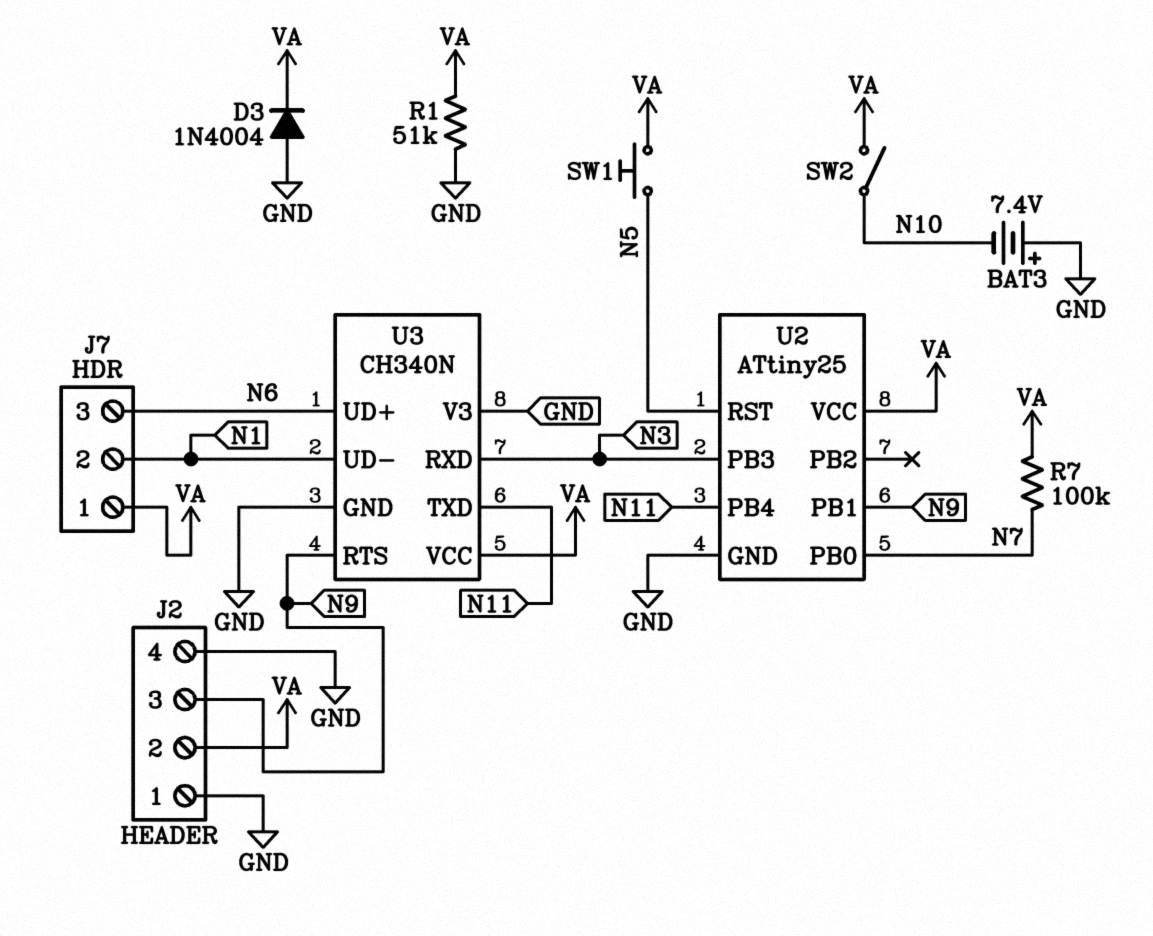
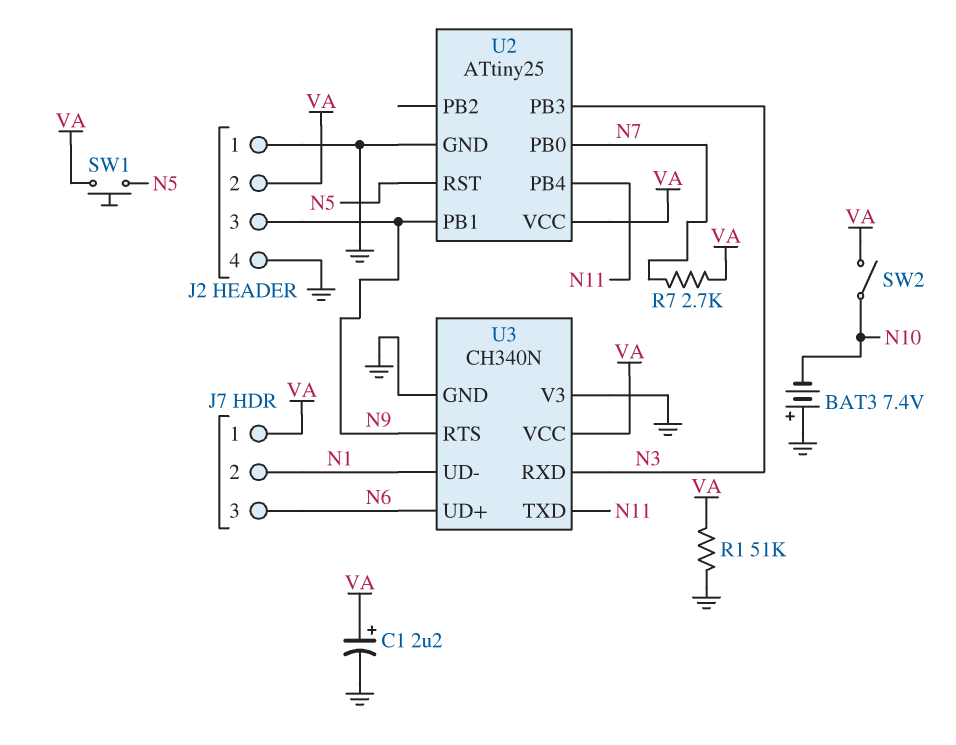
C1: none -> 2.2uF (plus VA, minus GND)
D3: diode 1N4004 (A GND, K VA) -> none
R7: 100k (N7, VA) -> 2.7k (N7, VA)

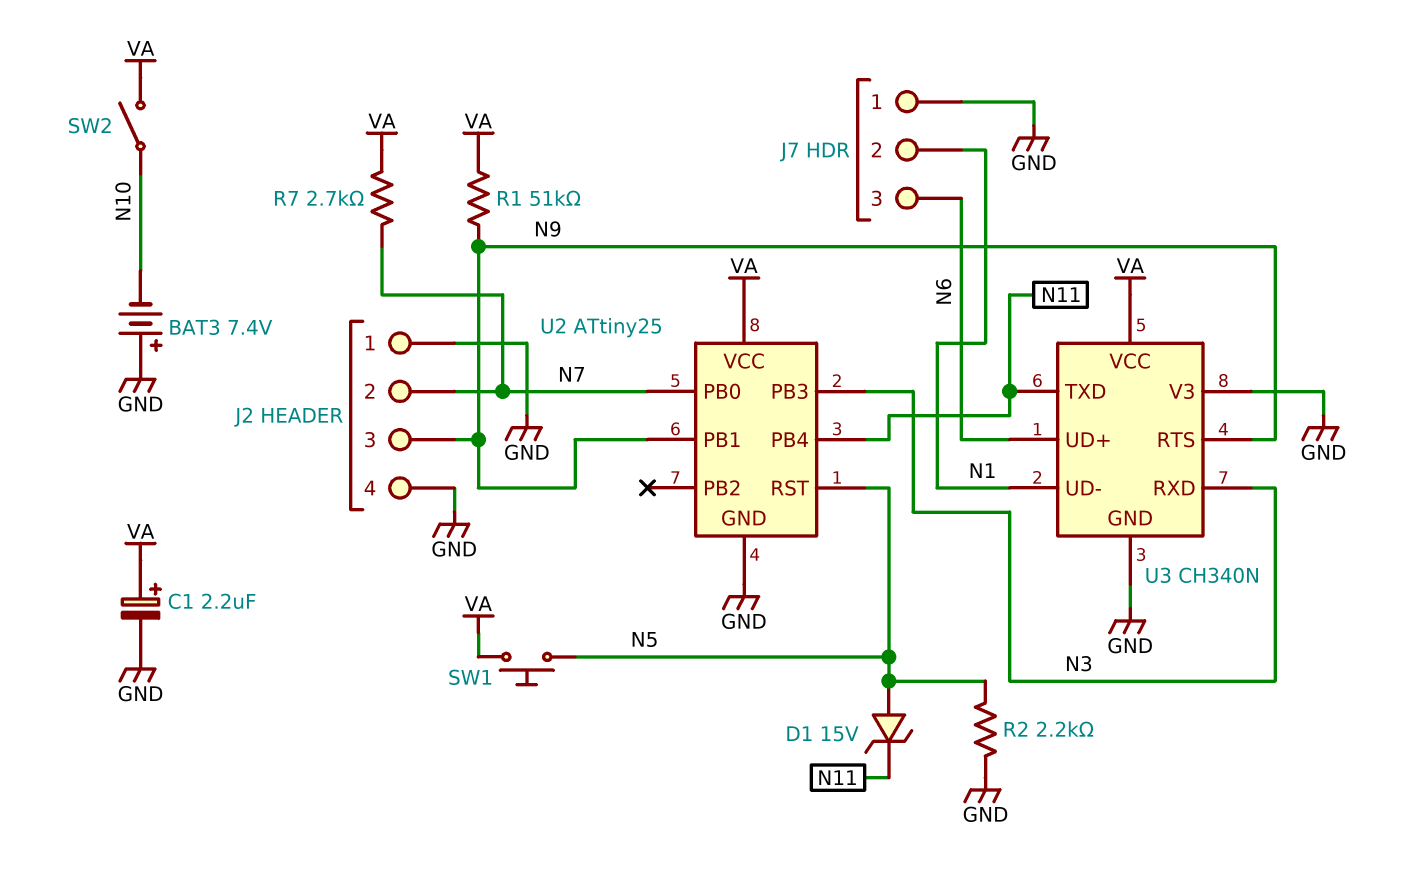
D1: none -> zener 15V (A N5, K N11)
J2 pin 2: VA -> N7
J7 pin 1: VA -> GND
R1: 51k (GND, VA) -> 51k (N9, VA)
R2: none -> 2.2k (GND, N5)

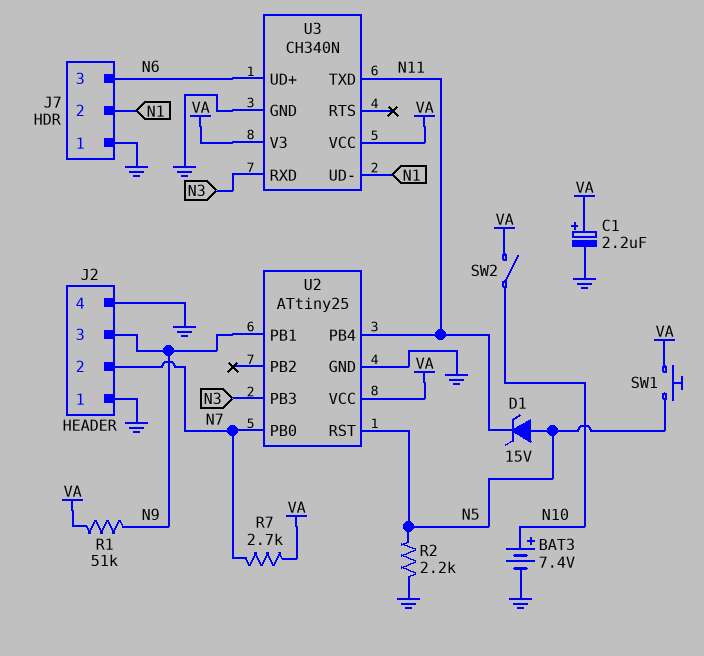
BAT3: 7.4V (plus GND, minus N10) -> 7.4V (plus N10, minus GND)
U3 pin RTS: N9 -> none
U3 pin V3: GND -> VA

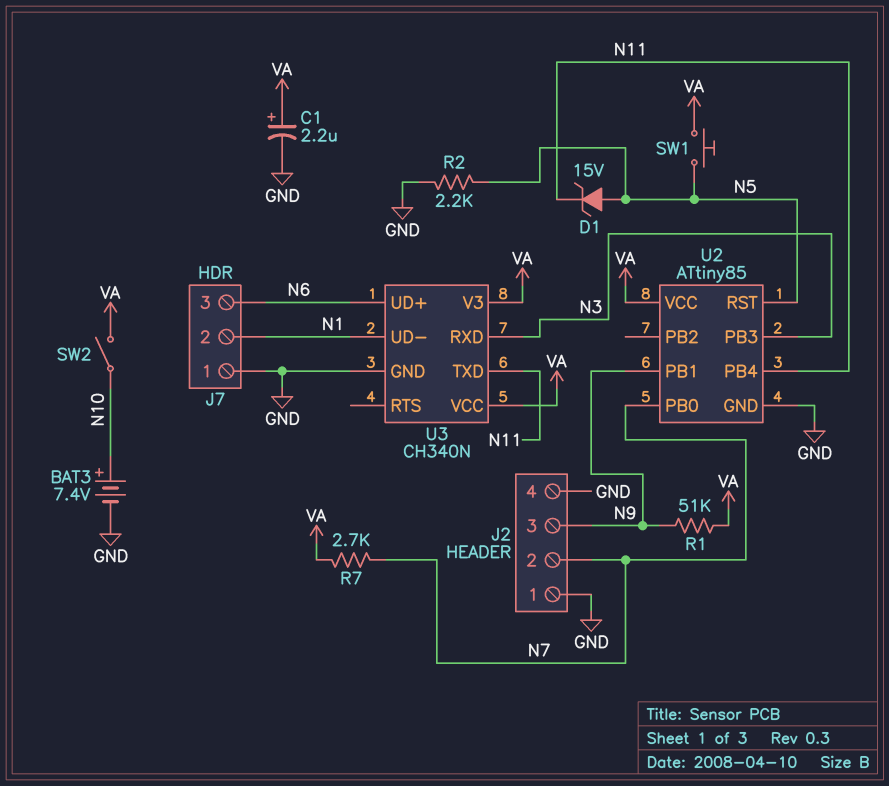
U2: ATtiny25 -> ATtiny85

